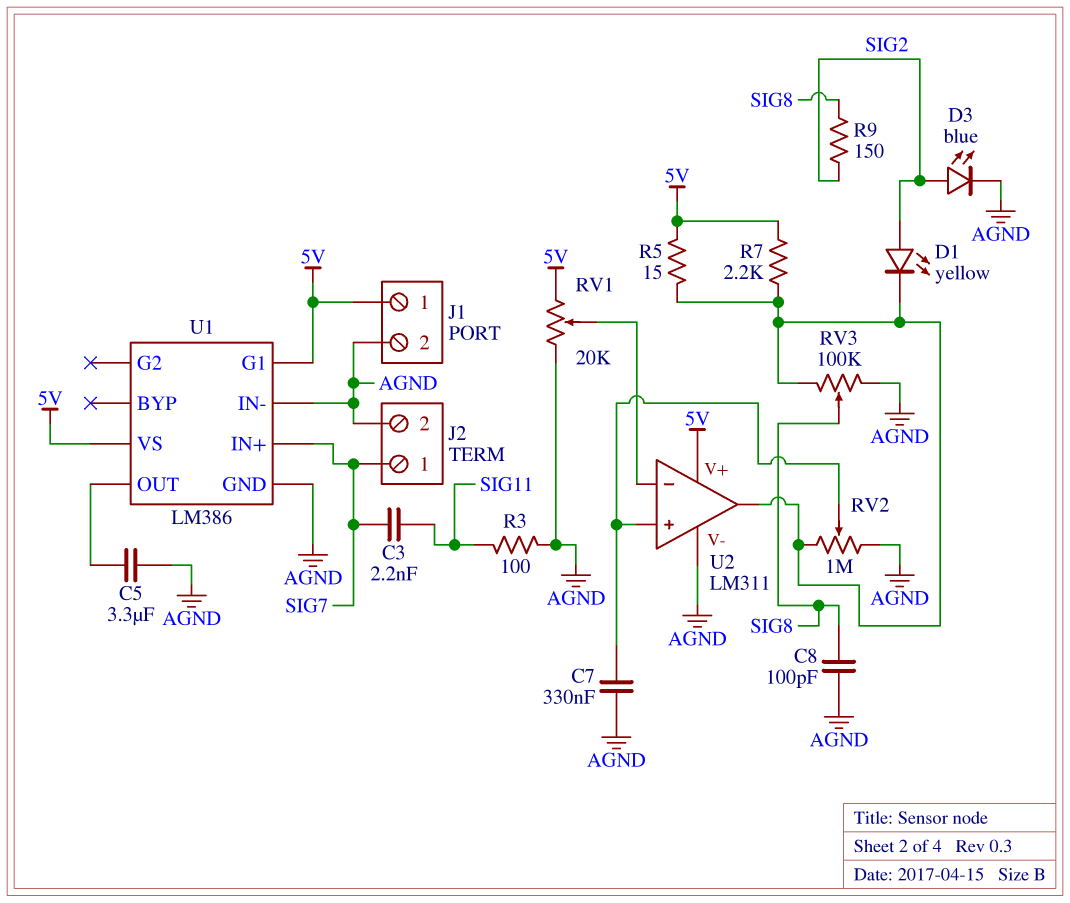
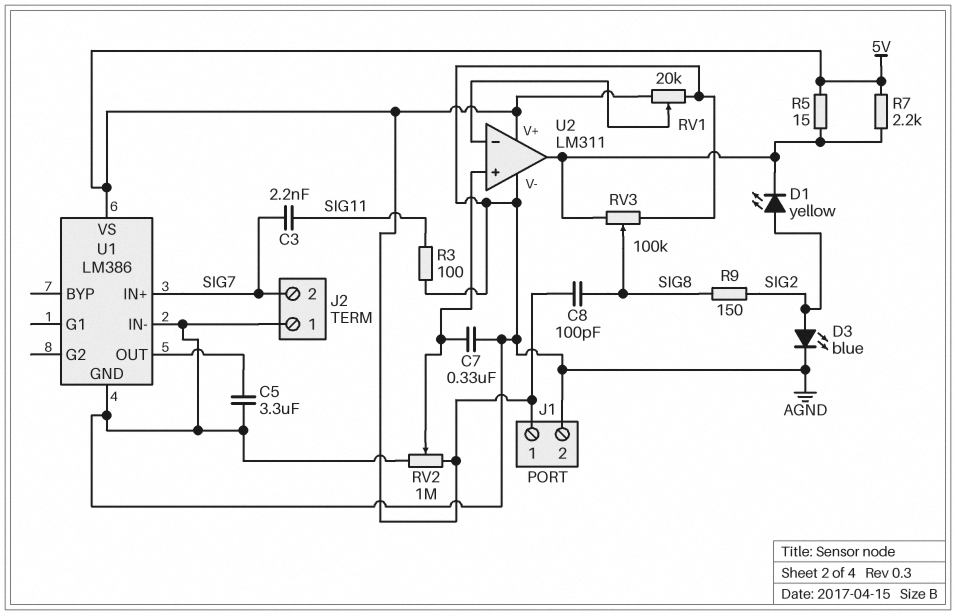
C8: 100pF (AGND, SIG8) -> 100pF (5V, SIG8)
J2 pin 1: SIG7 -> AGND
J2 pin 2: AGND -> SIG7
RV2: 1M (AGND, U2/out, wiper U2/in+) -> 1M (5V, AGND, wiper U2/in+)
U1 pin G1: 5V -> none

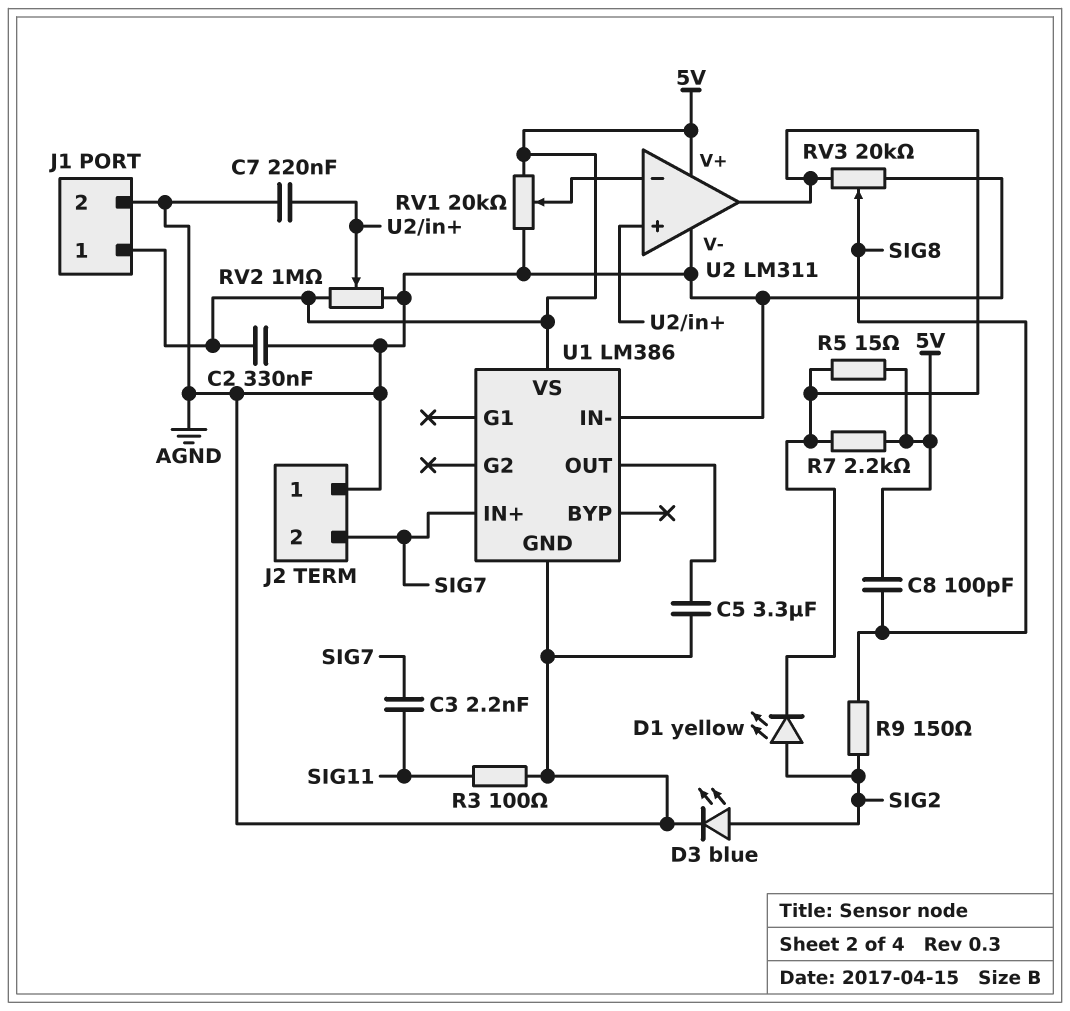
C2: none -> 330nF (5V, AGND)
C7: 330nF (AGND, U2/in+) -> 220nF (AGND, U2/in+)
RV3: 100k (AGND, U2/out, wiper SIG8) -> 20k (AGND, U2/out, wiper SIG8)

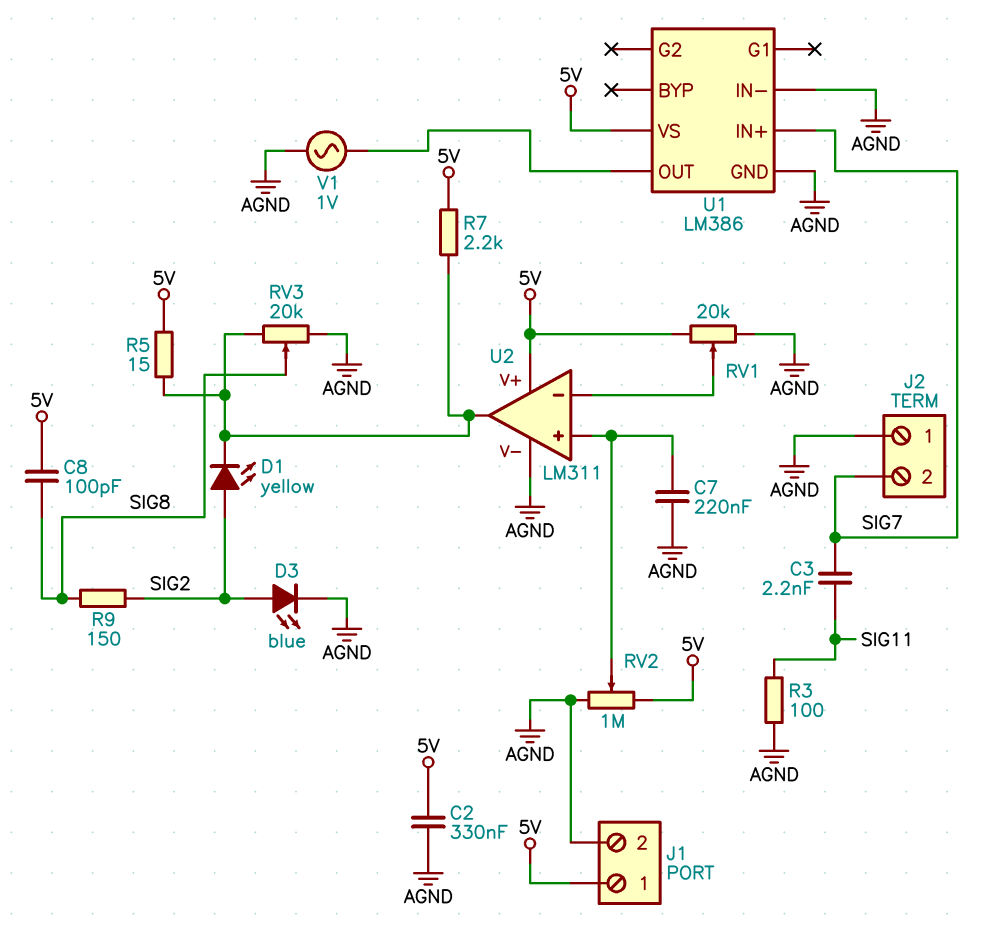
C5: 3.3uF (AGND, U1/OUT) -> none
V1: none -> AC 1V (AGND, U1/OUT)

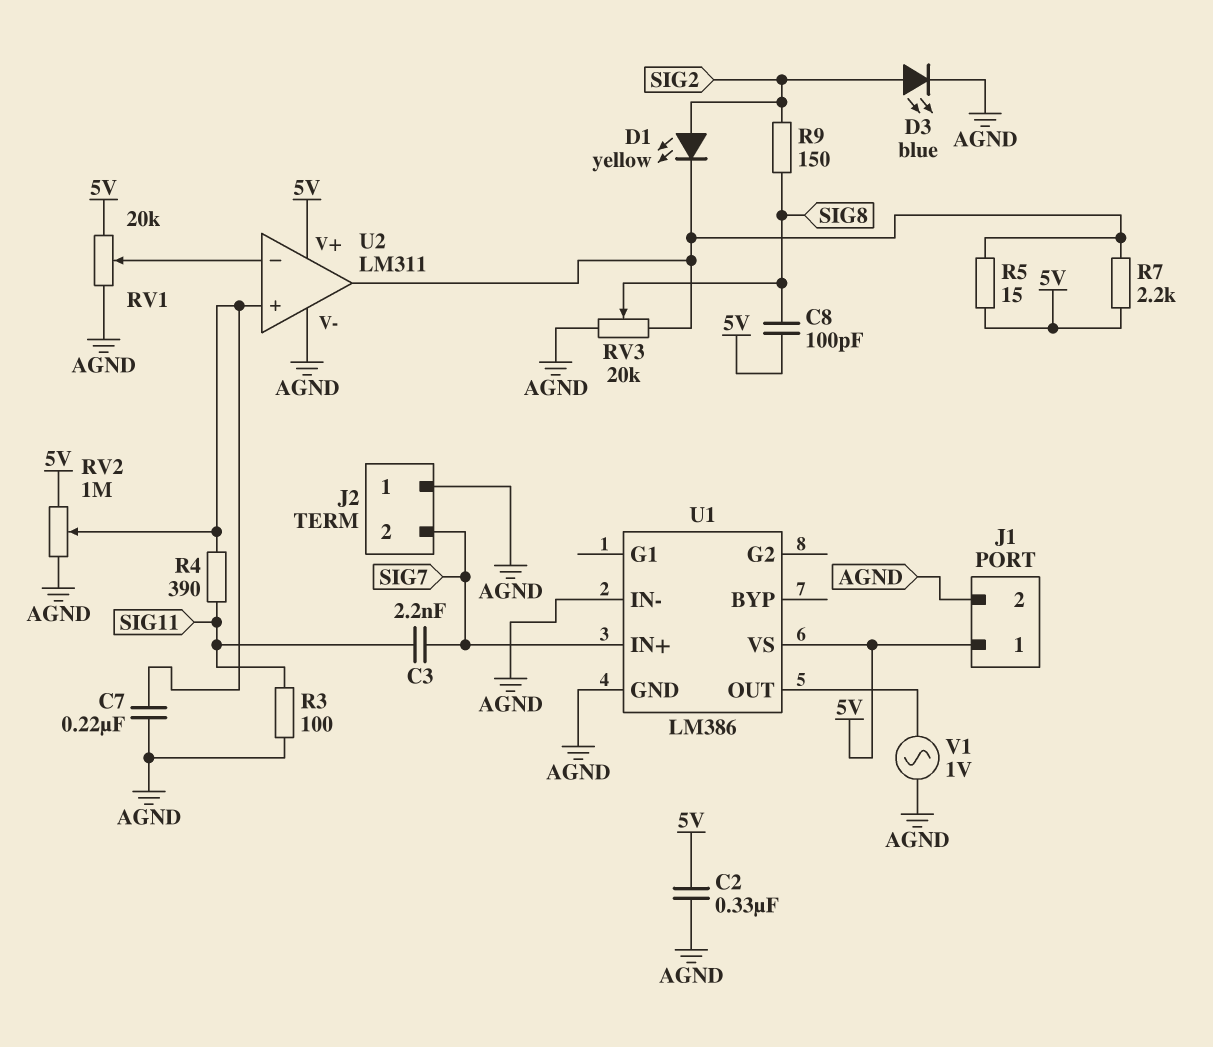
R4: none -> 390 (SIG11, U2/in+)

